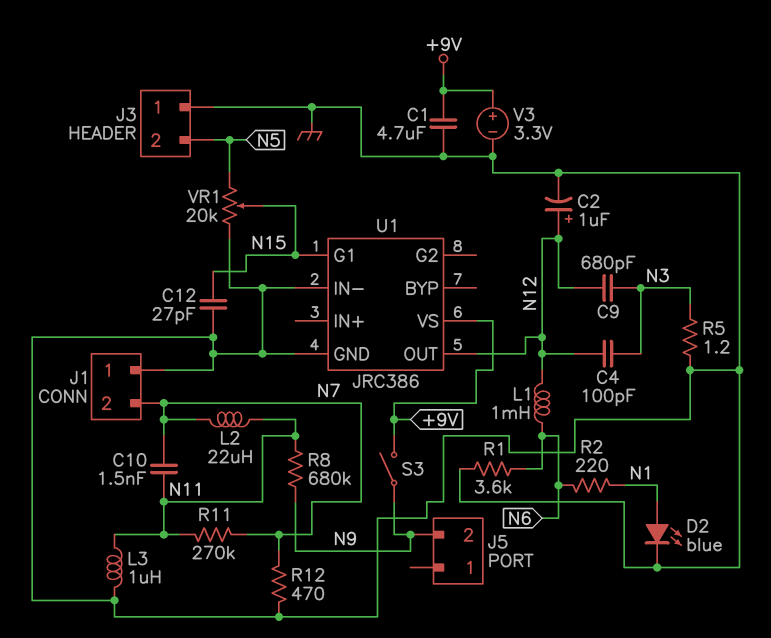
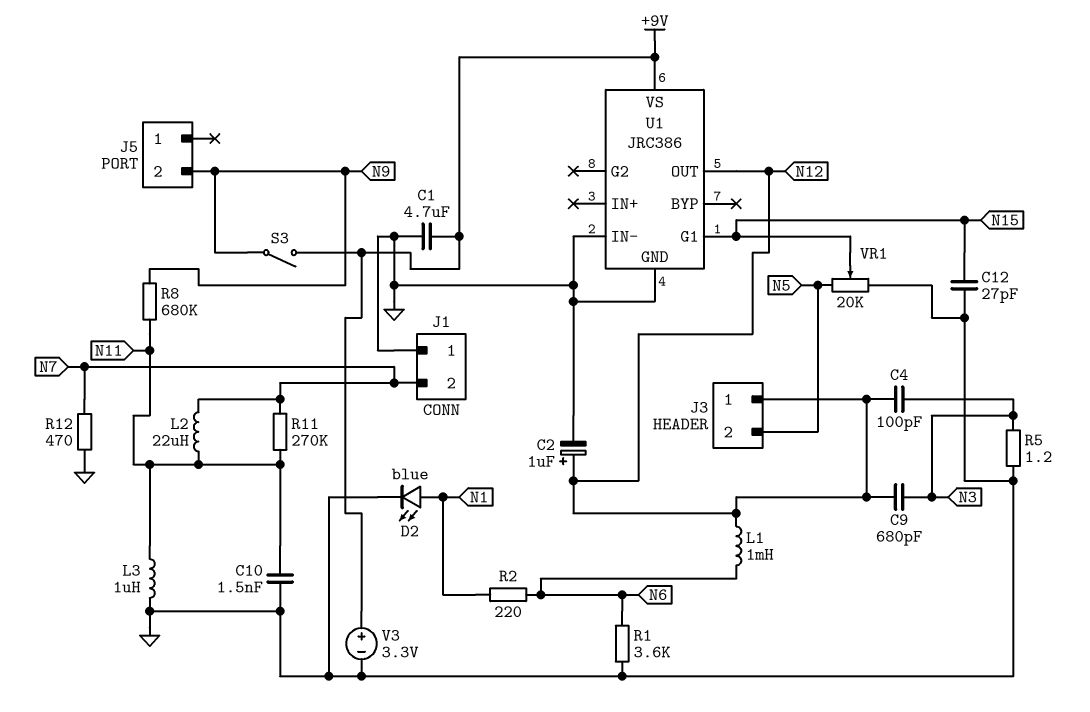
C10: 1.5nF (N7, N11) -> 1.5nF (GND, N11)
J3 pin 1: GND -> N12

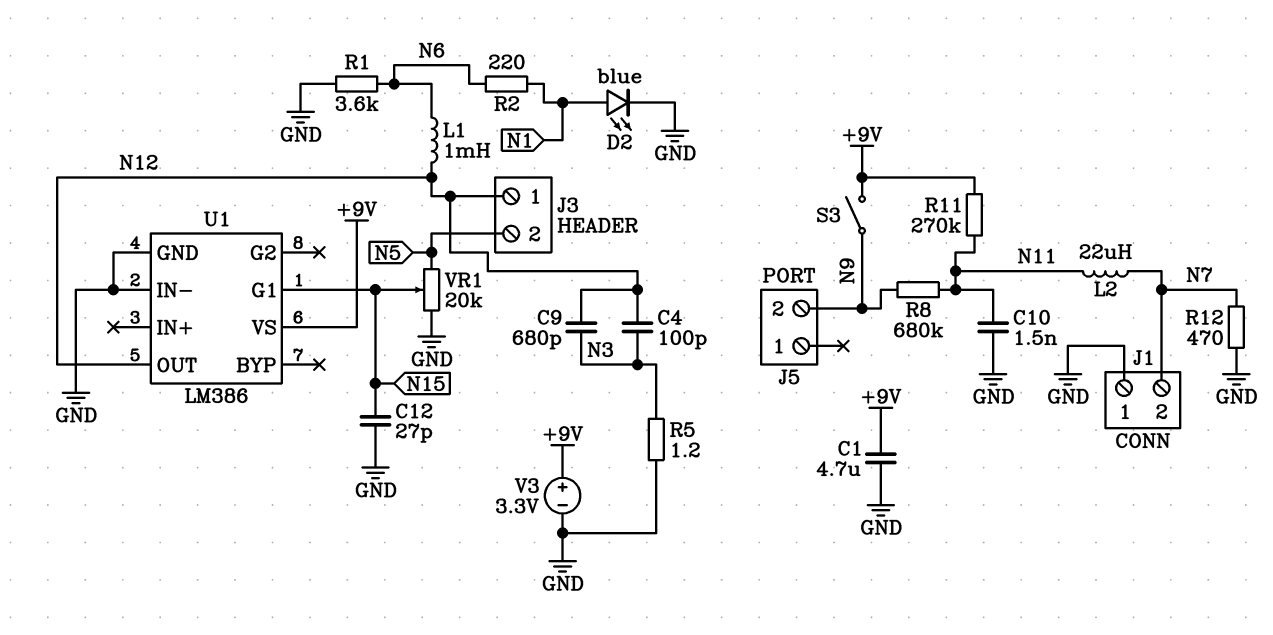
C2: 1uF (plus N12, minus GND) -> none
L3: 1uH (GND, N11) -> none
R11: 270k (N7, N11) -> 270k (+9V, N11)
U1: JRC386 -> LM386

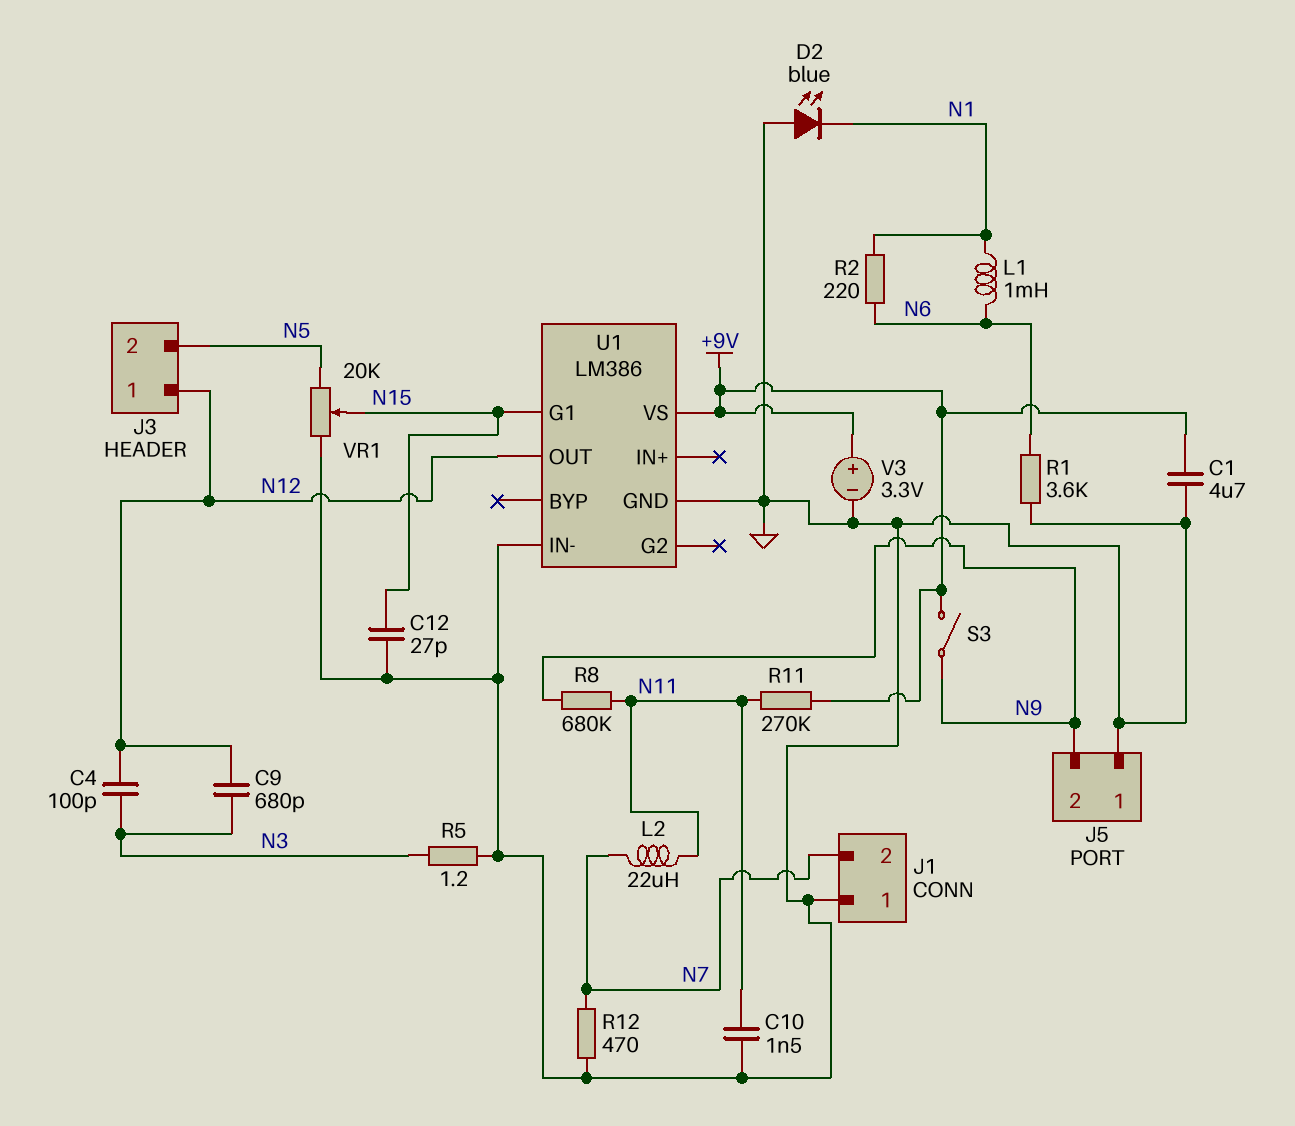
D2: LED blue (A N1, K GND) -> LED blue (A GND, K N1)
J5 pin 1: none -> GND
L1: 1mH (N6, N12) -> 1mH (N1, N6)

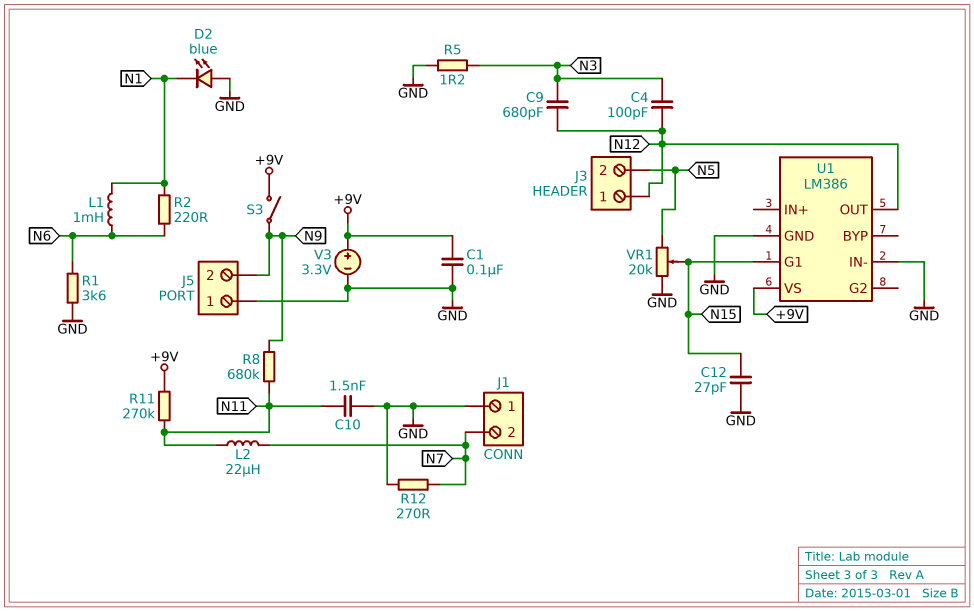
C1: 4.7uF (+9V, GND) -> 100nF (+9V, GND)
R12: 470 (GND, N7) -> 270 (GND, N7)

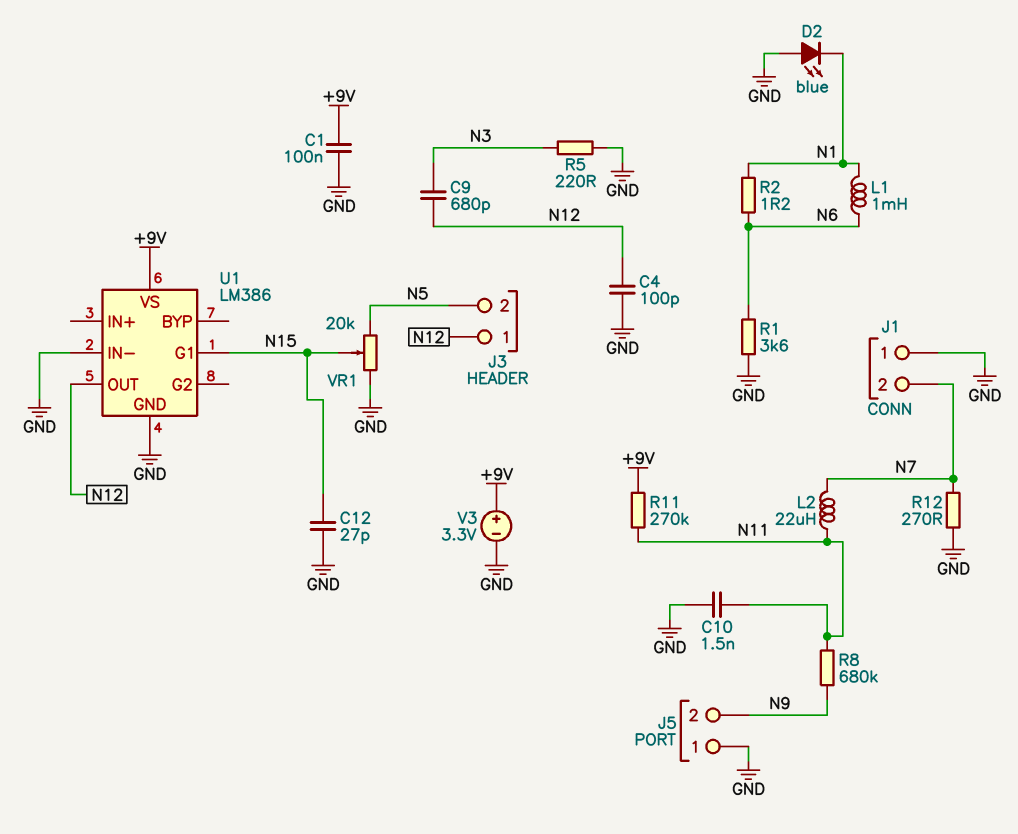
C4: 100pF (N3, N12) -> 100pF (GND, N12)
R2: 220 (N1, N6) -> 1.2 (N1, N6)
R5: 1.2 (GND, N3) -> 220 (GND, N3)
S3: switch (+9V, N9) -> none

